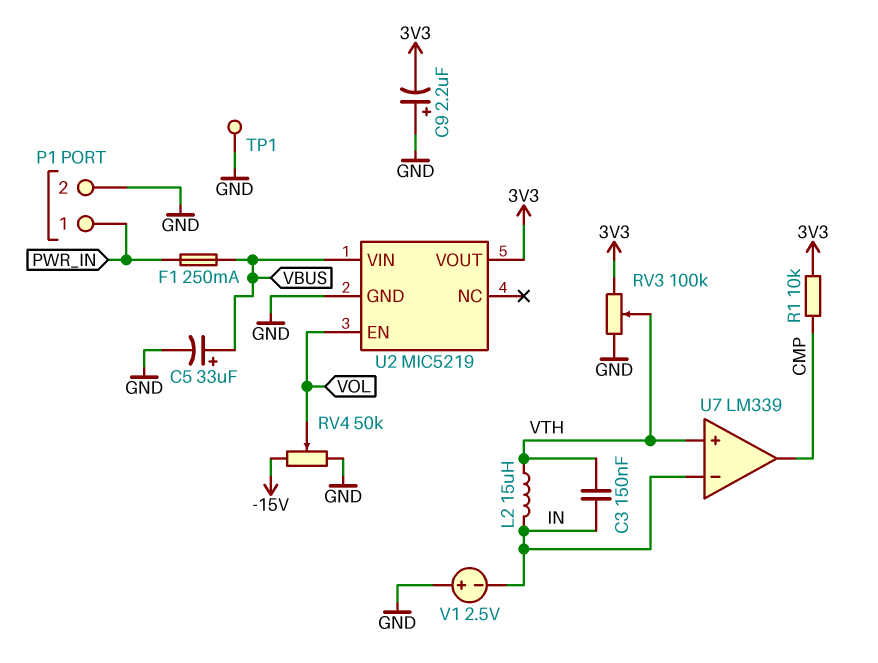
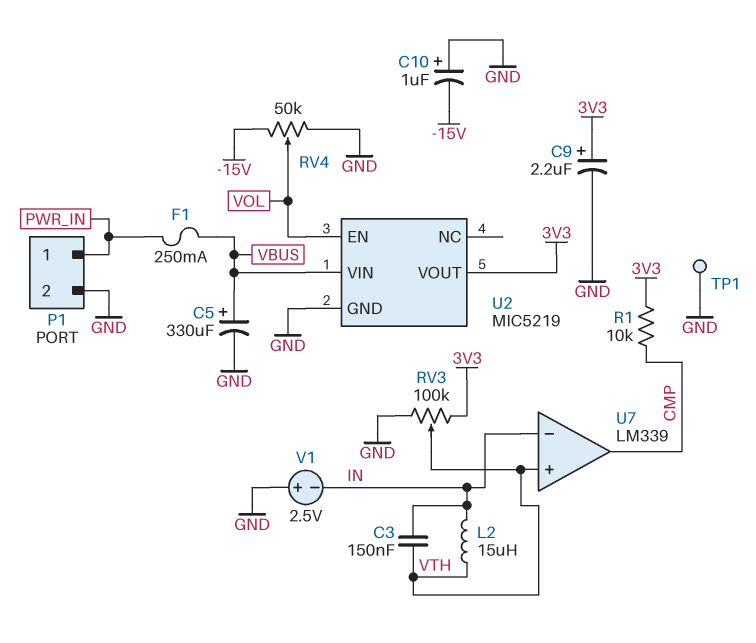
C5: 33uF (plus VBUS, minus GND) -> 330uF (plus VBUS, minus GND)
C9: 2.2uF (plus GND, minus 3V3) -> 2.2uF (plus 3V3, minus GND)
C10: none -> 1uF (plus GND, minus -15V)

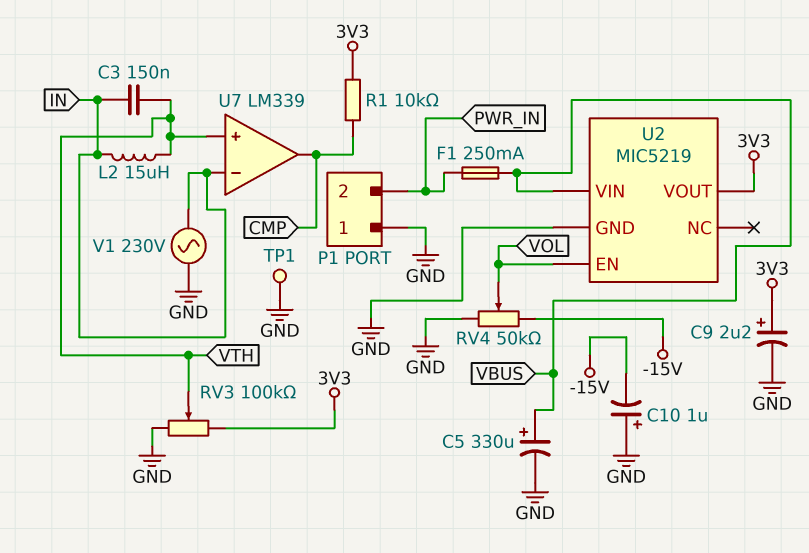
P1 pin 1: PWR_IN -> GND
P1 pin 2: GND -> PWR_IN
V1: 2.5V (plus GND, minus IN) -> AC 230V (GND, IN)

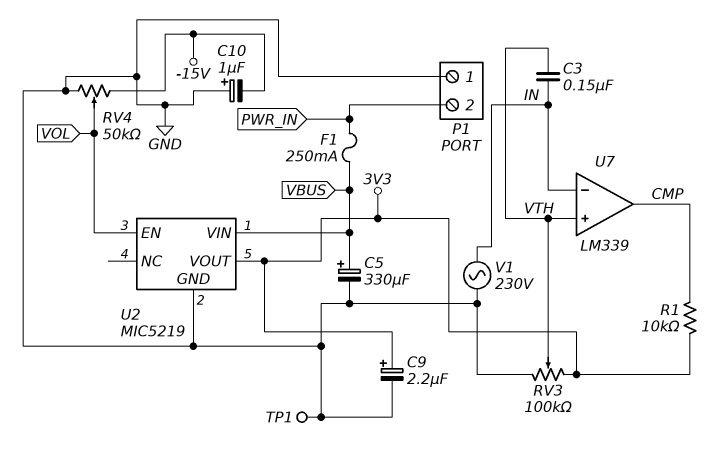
L2: 15uH (IN, VTH) -> none

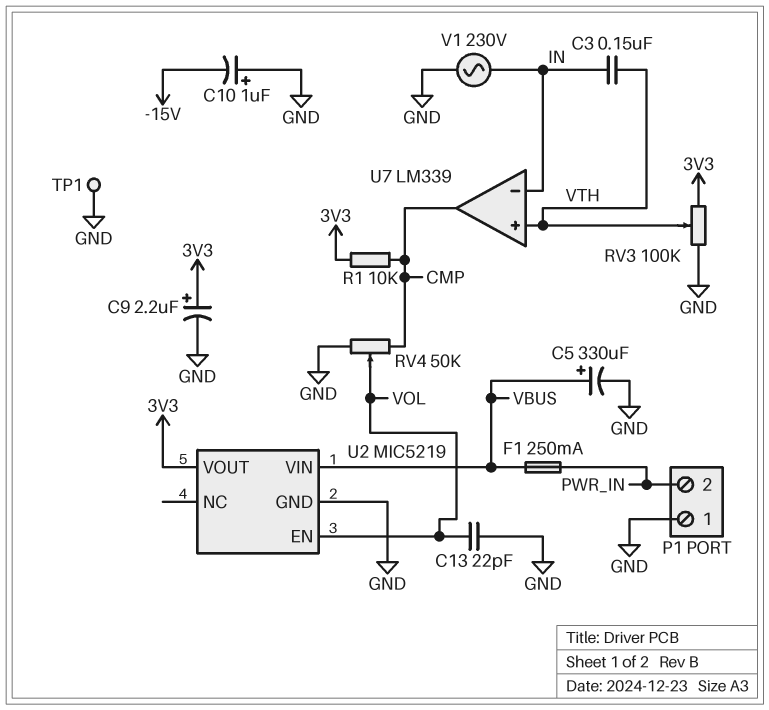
C13: none -> 22pF (GND, VOL)
RV4: 50k (-15V, GND, wiper VOL) -> 50k (CMP, GND, wiper VOL)

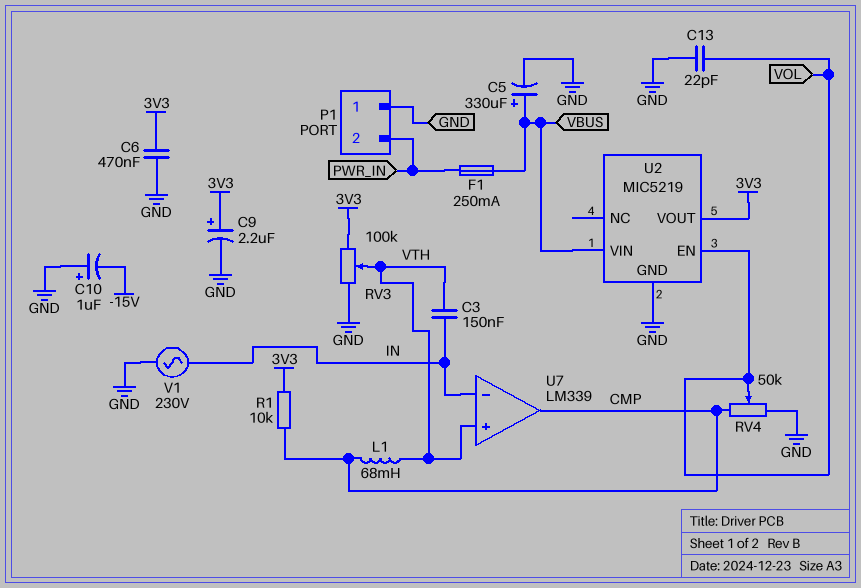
C6: none -> 470nF (3V3, GND)
L1: none -> 68mH (CMP, VTH)
TP1: test point (GND) -> none

